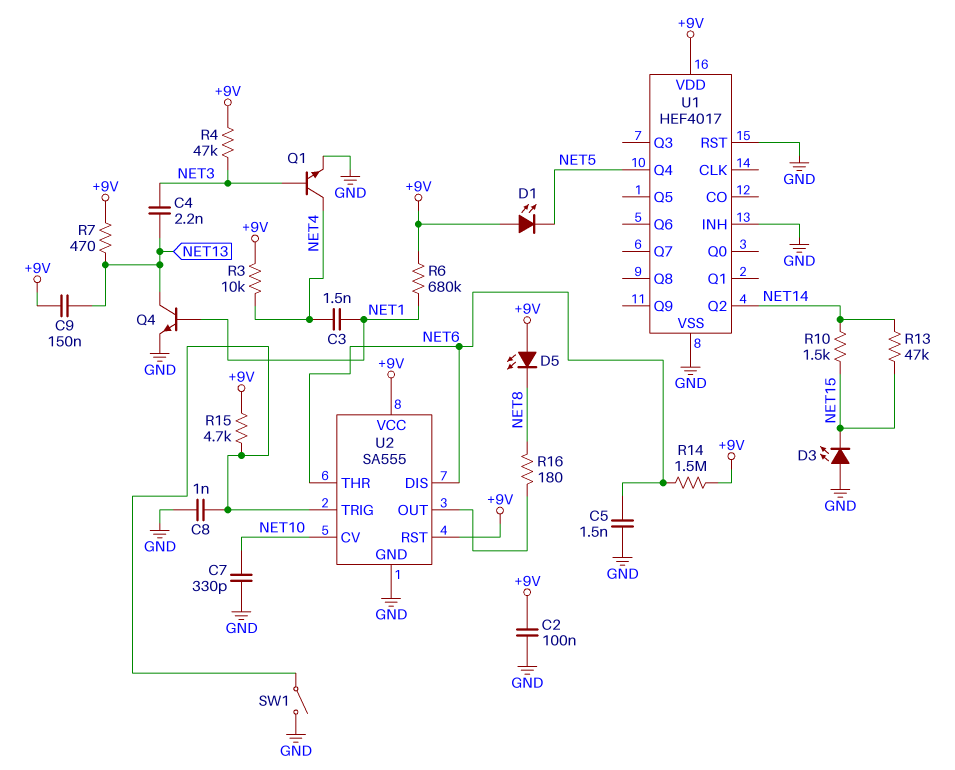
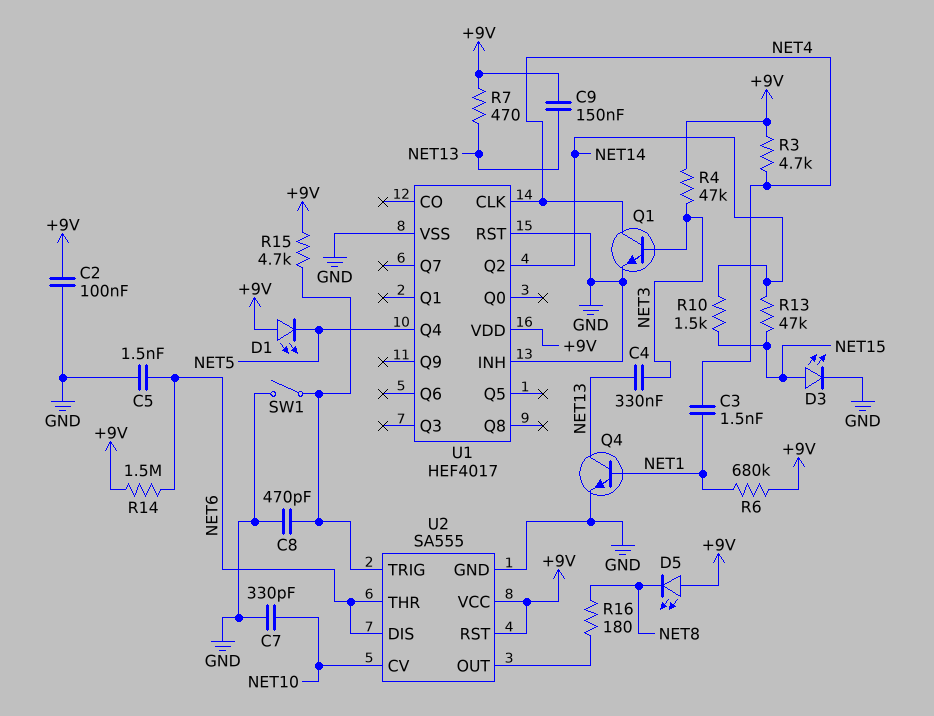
C4: 2.2nF (NET3, NET13) -> 330nF (NET3, NET13)
C8: 1nF (GND, U2/TRIG) -> 470pF (GND, U2/TRIG)
D3: LED (A GND, K NET15) -> LED (A NET15, K GND)
R3: 10k (+9V, NET4) -> 4.7k (+9V, NET4)
U1 pin CLK: none -> NET4

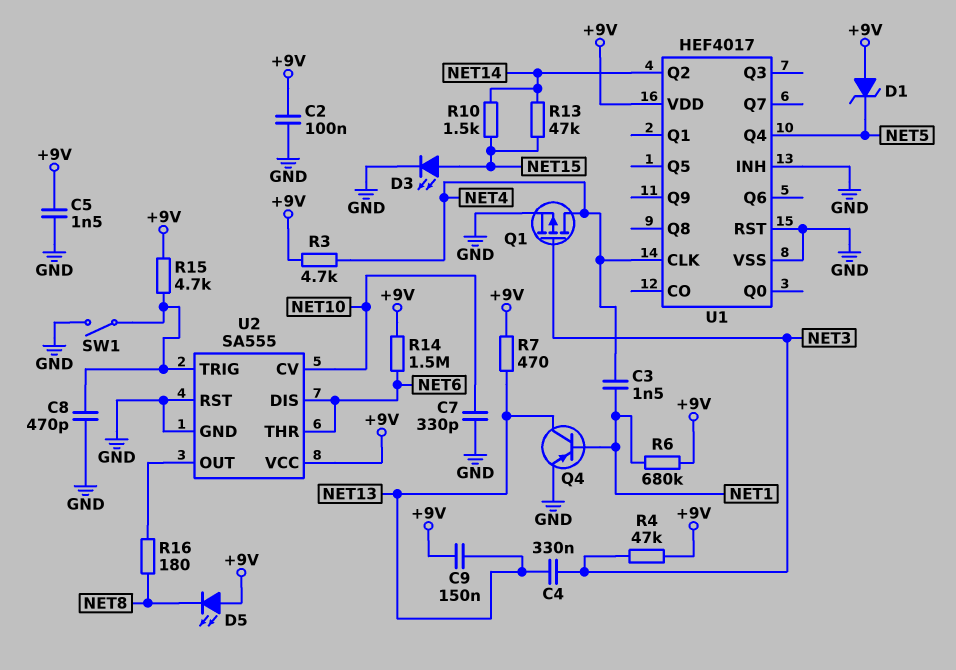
C5: 1.5nF (GND, NET6) -> 1.5nF (+9V, GND)
D1: LED (A +9V, K NET5) -> zener (A +9V, K NET5)
Q1: NPN (B NET3, C NET4, E GND) -> PMOS (G NET3, D NET4, S GND)
Q4: NPN (B NET1, C NET13, E GND) -> PNP (B NET1, C NET13, E GND)
U2 pin RST: +9V -> GND

